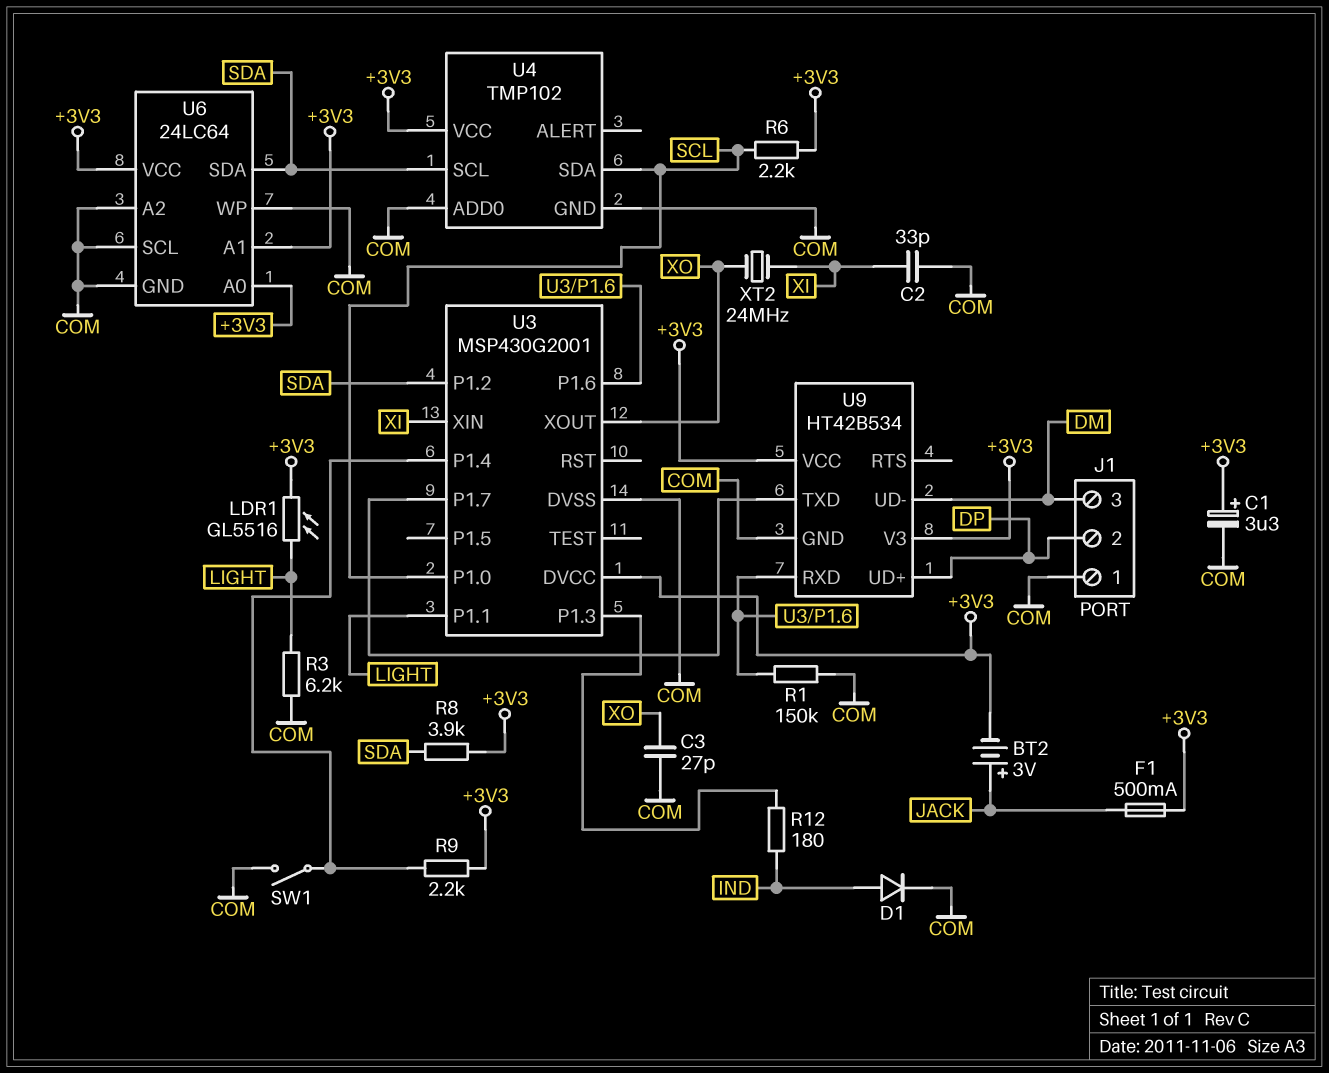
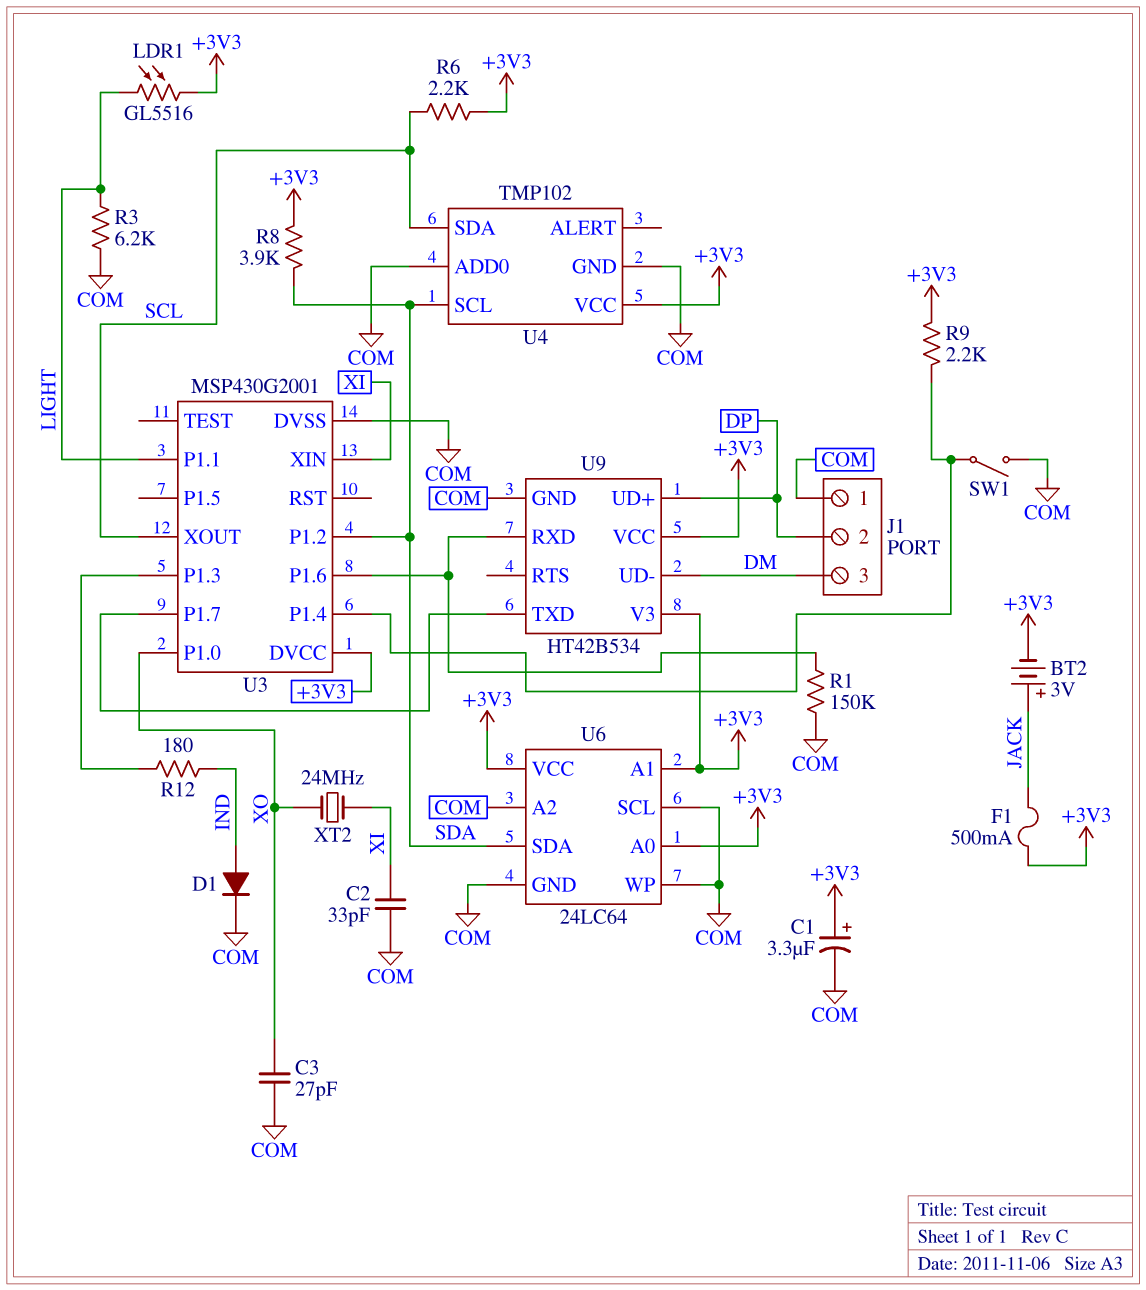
U3 pin P1.0: SCL -> XO
U3 pin XOUT: XO -> SCL

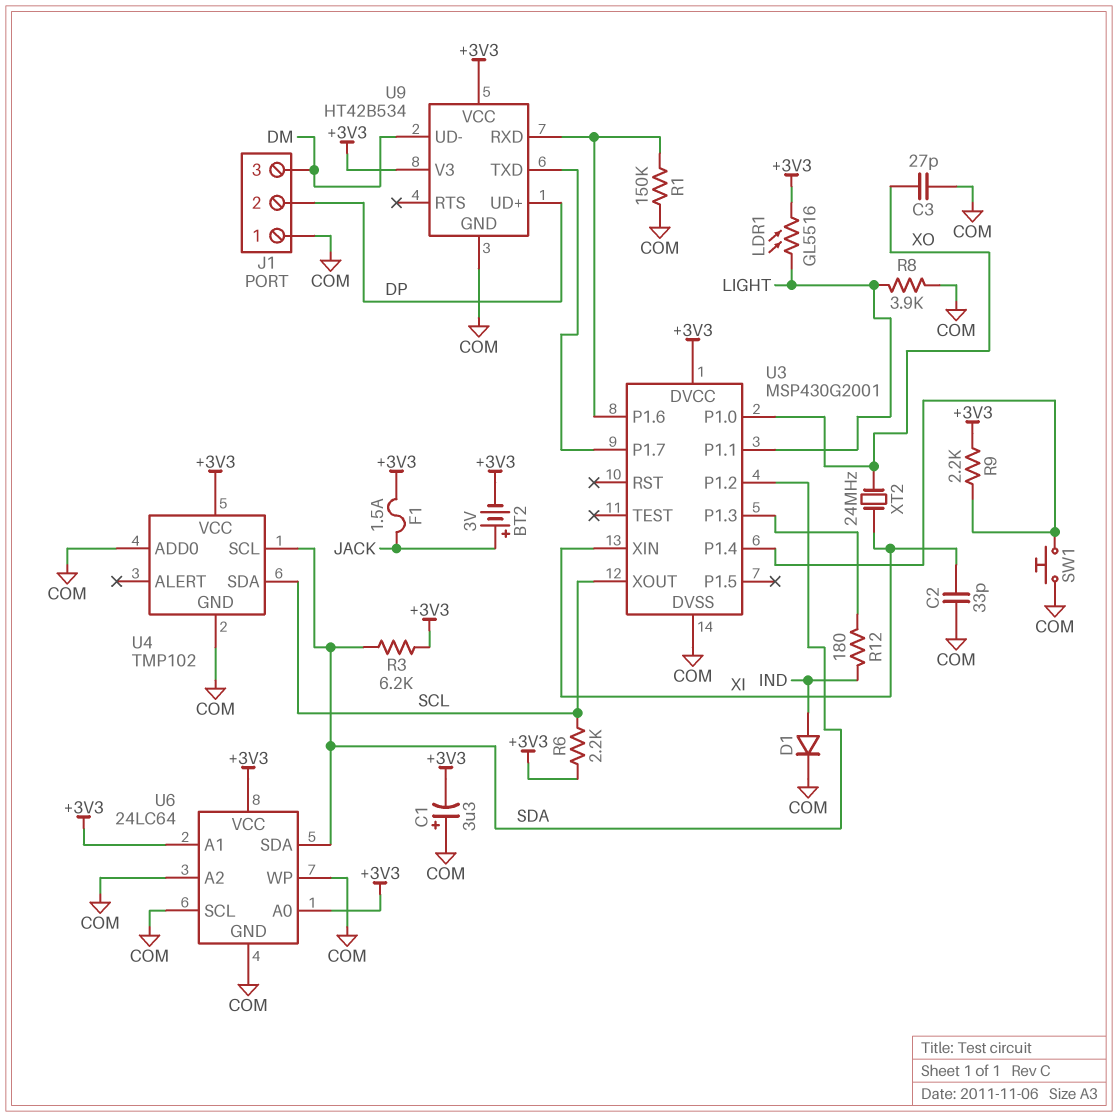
C1: 3.3uF (plus +3V3, minus COM) -> 3.3uF (plus COM, minus +3V3)
F1: 500mA (+3V3, JACK) -> 1.5A (+3V3, JACK)
R3: 6.2k (COM, LIGHT) -> 6.2k (+3V3, SDA)
R8: 3.9k (+3V3, SDA) -> 3.9k (COM, LIGHT)
SW1: switch (COM, U3/P1.4) -> button (COM, U3/P1.4)

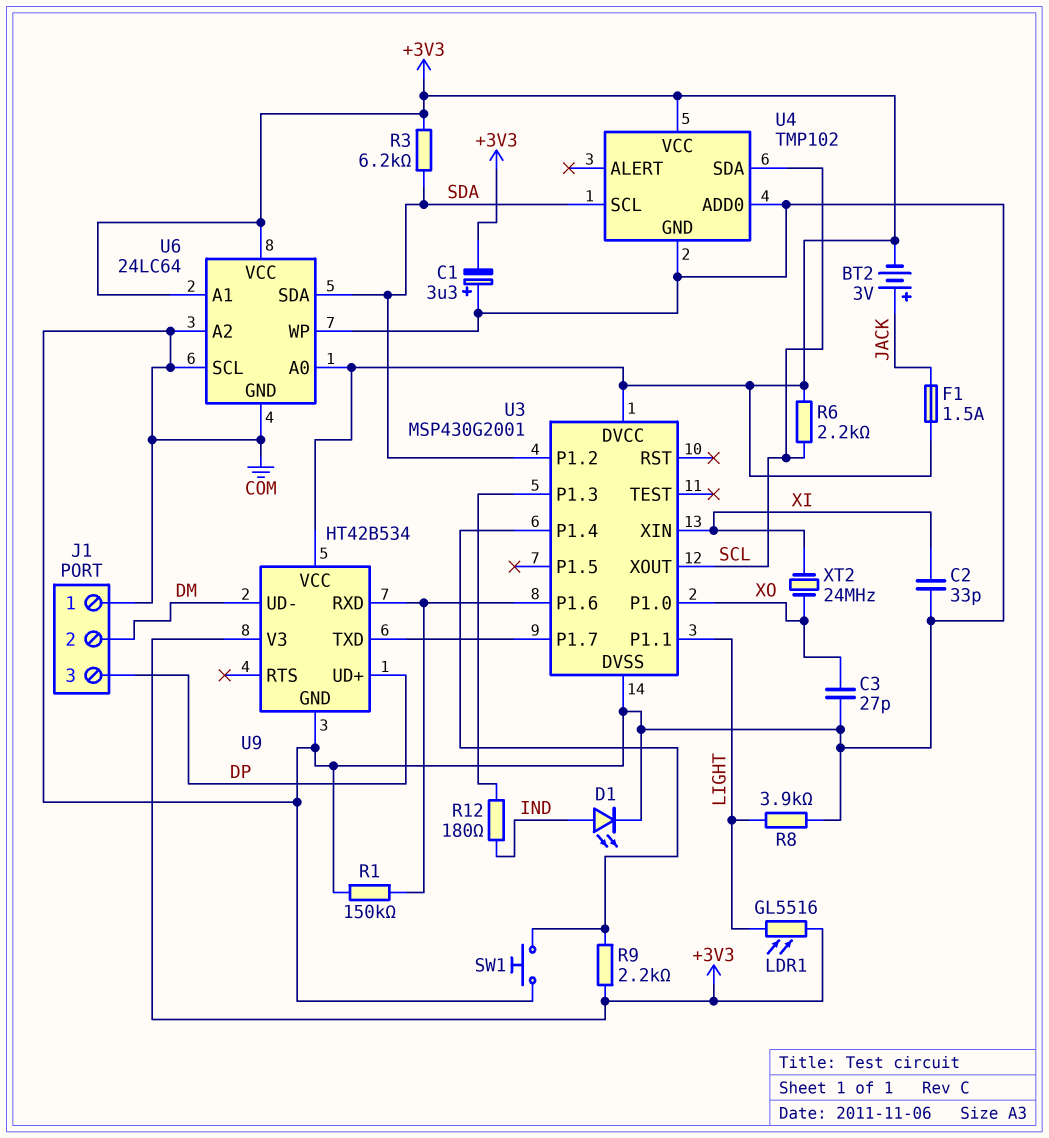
D1: diode (A IND, K COM) -> LED (A IND, K COM)
J1 pin 2: DP -> DM
J1 pin 3: DM -> DP

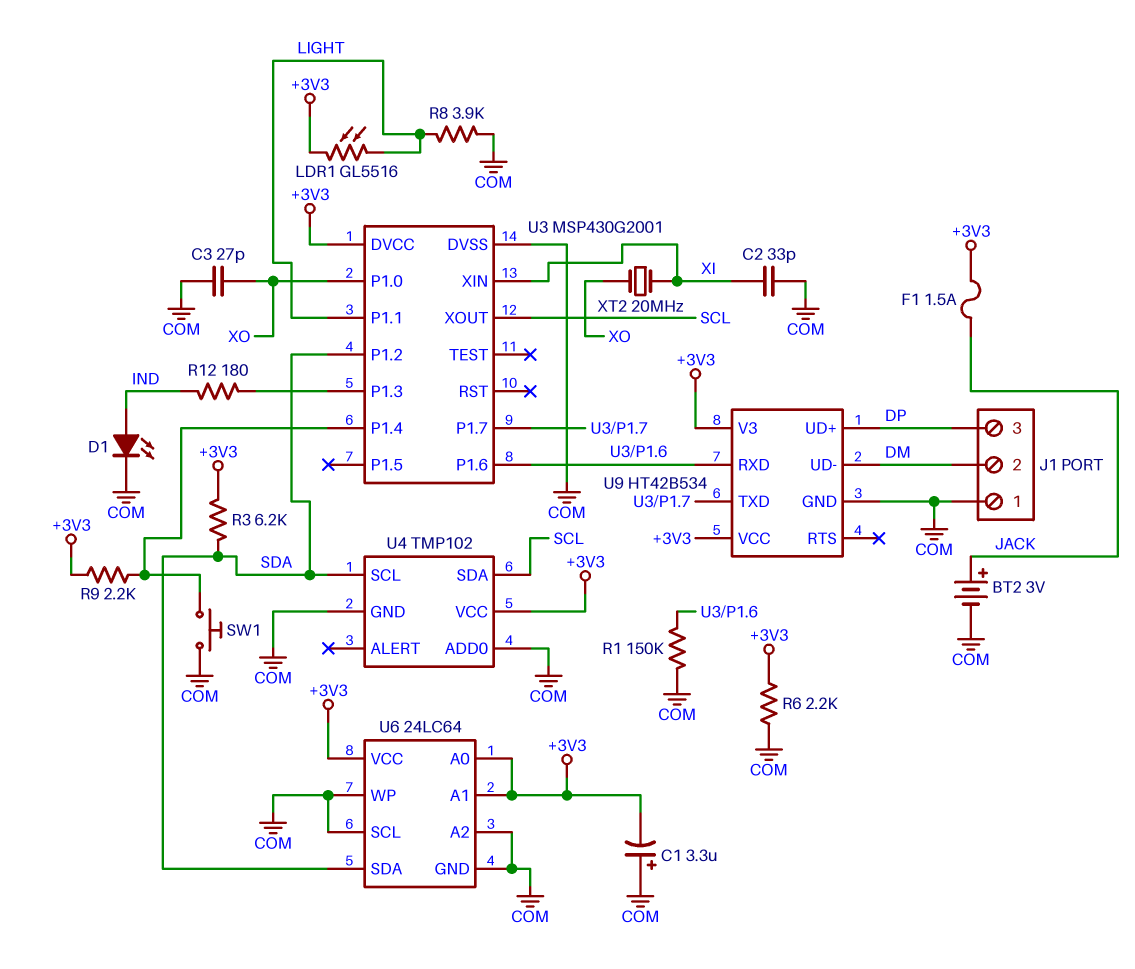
BT2: 3V (plus JACK, minus +3V3) -> 3V (plus JACK, minus COM)
R6: 2.2k (+3V3, SCL) -> 2.2k (+3V3, COM)
XT2: 24MHz (XI, XO) -> 20MHz (XI, XO)

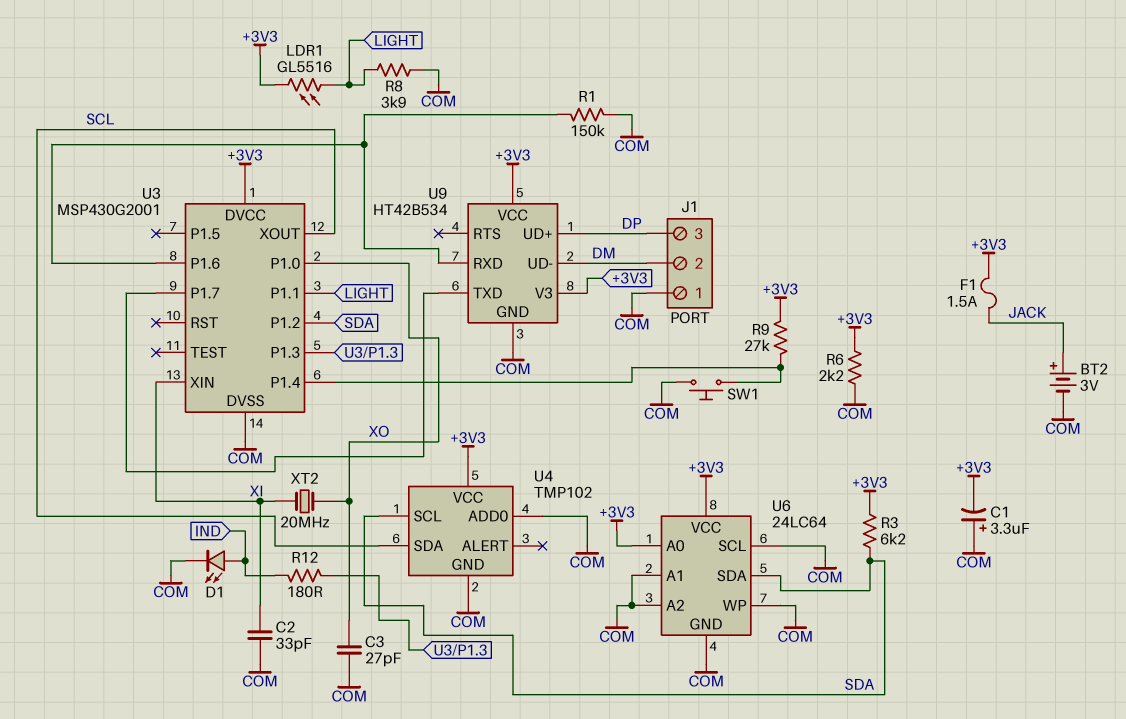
R9: 2.2k (+3V3, U3/P1.4) -> 27k (+3V3, U3/P1.4)
U6 pin A1: +3V3 -> COM

